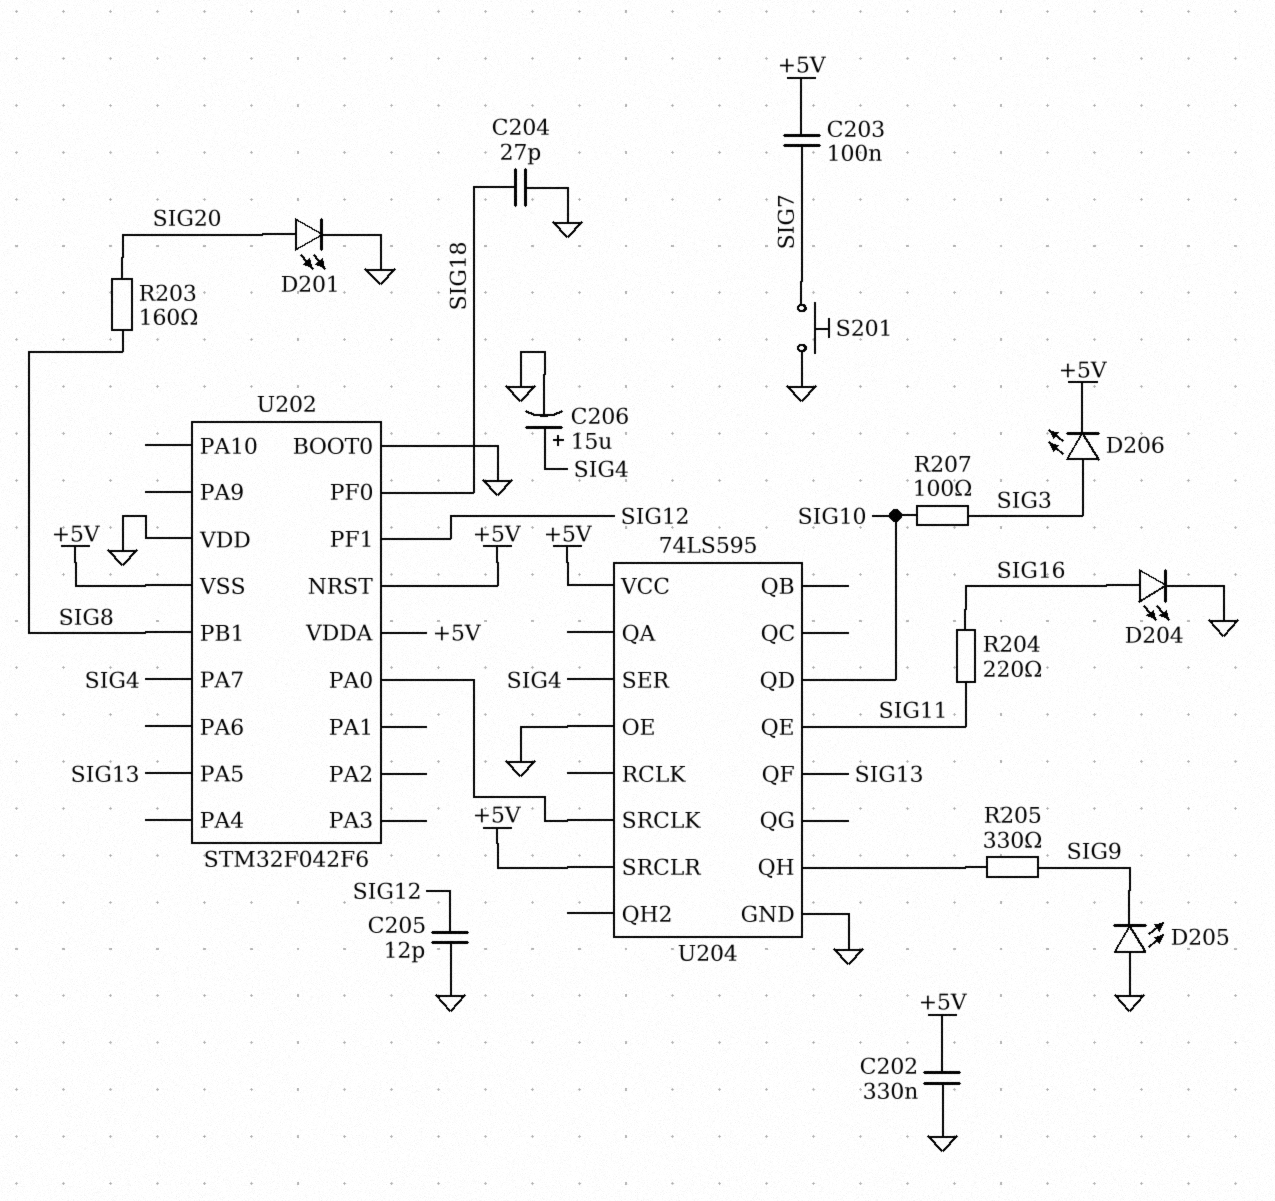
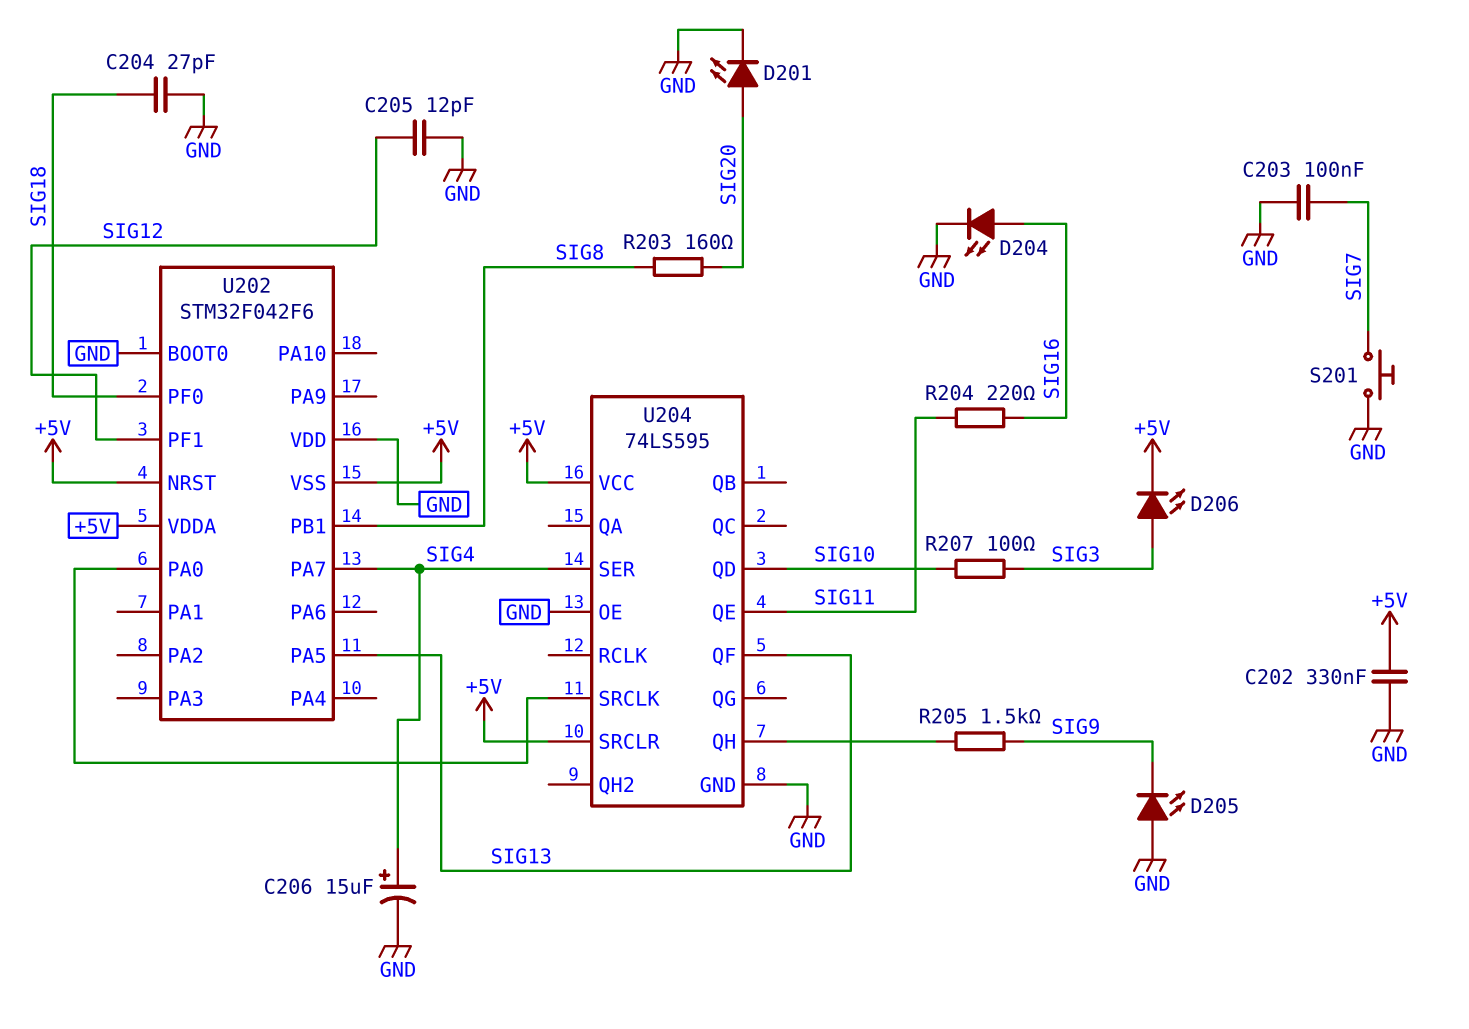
C203: 100nF (+5V, SIG7) -> 100nF (GND, SIG7)
R205: 330 (SIG9, U204/QH) -> 1.5k (SIG9, U204/QH)

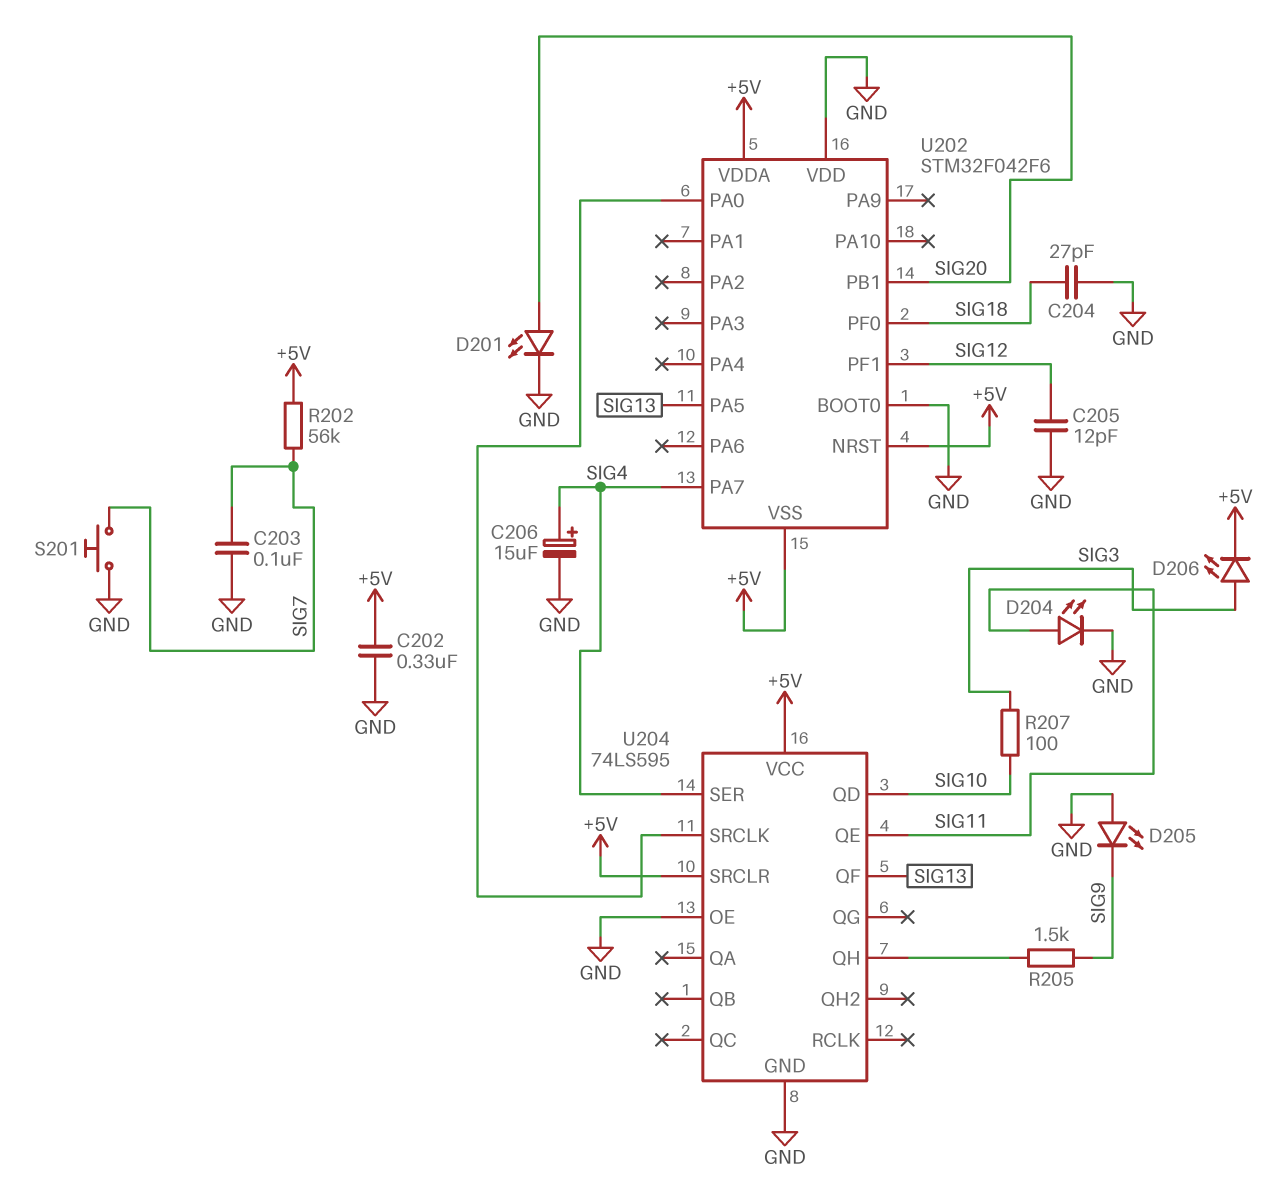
D204: LED (A SIG16, K GND) -> LED (A SIG11, K GND)
R202: none -> 56k (+5V, SIG7)
R203: 160 (SIG8, SIG20) -> none
R204: 220 (SIG11, SIG16) -> none
U202 pin PB1: SIG8 -> SIG20

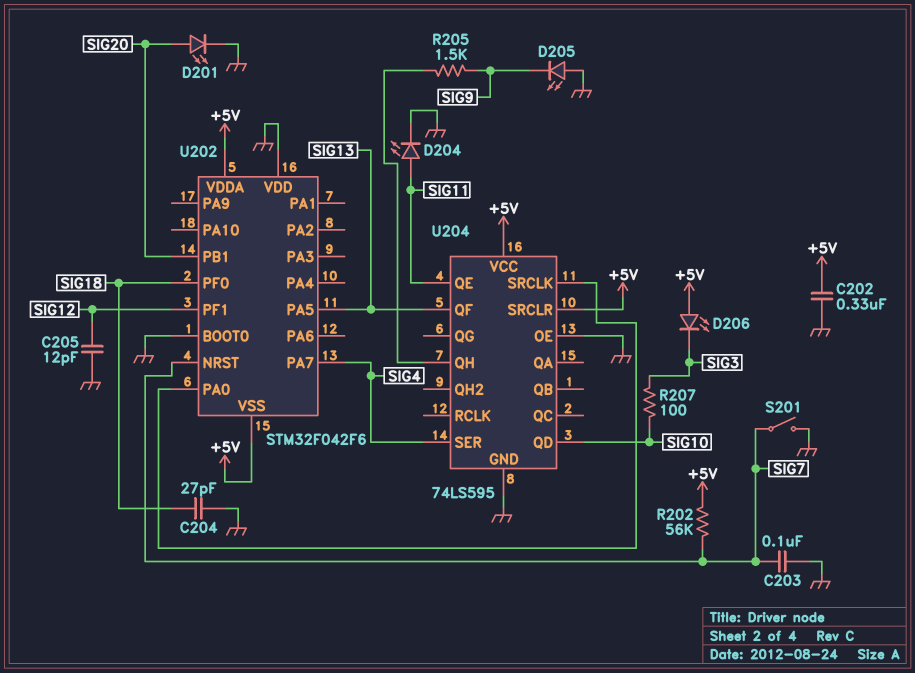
C206: 15uF (plus SIG4, minus GND) -> none
D206: LED (A SIG3, K +5V) -> LED (A +5V, K SIG3)
S201: button (GND, SIG7) -> switch (GND, SIG7)
U202 pin NRST: +5V -> SIG7

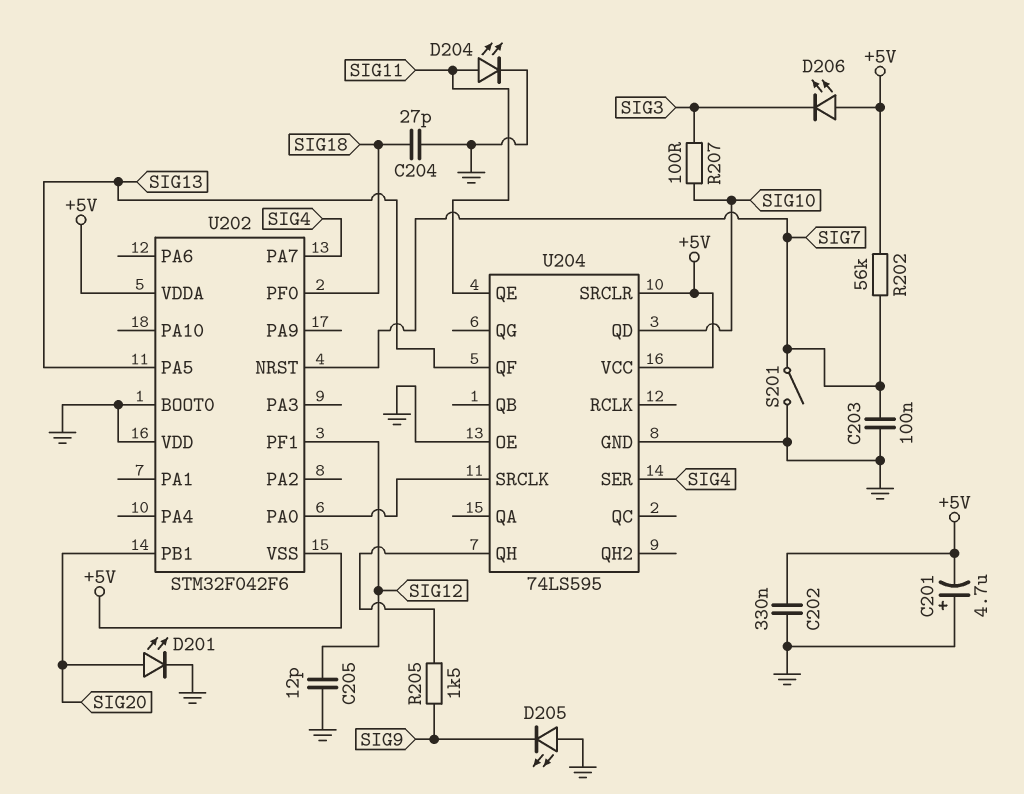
C201: none -> 4.7uF (plus GND, minus +5V)

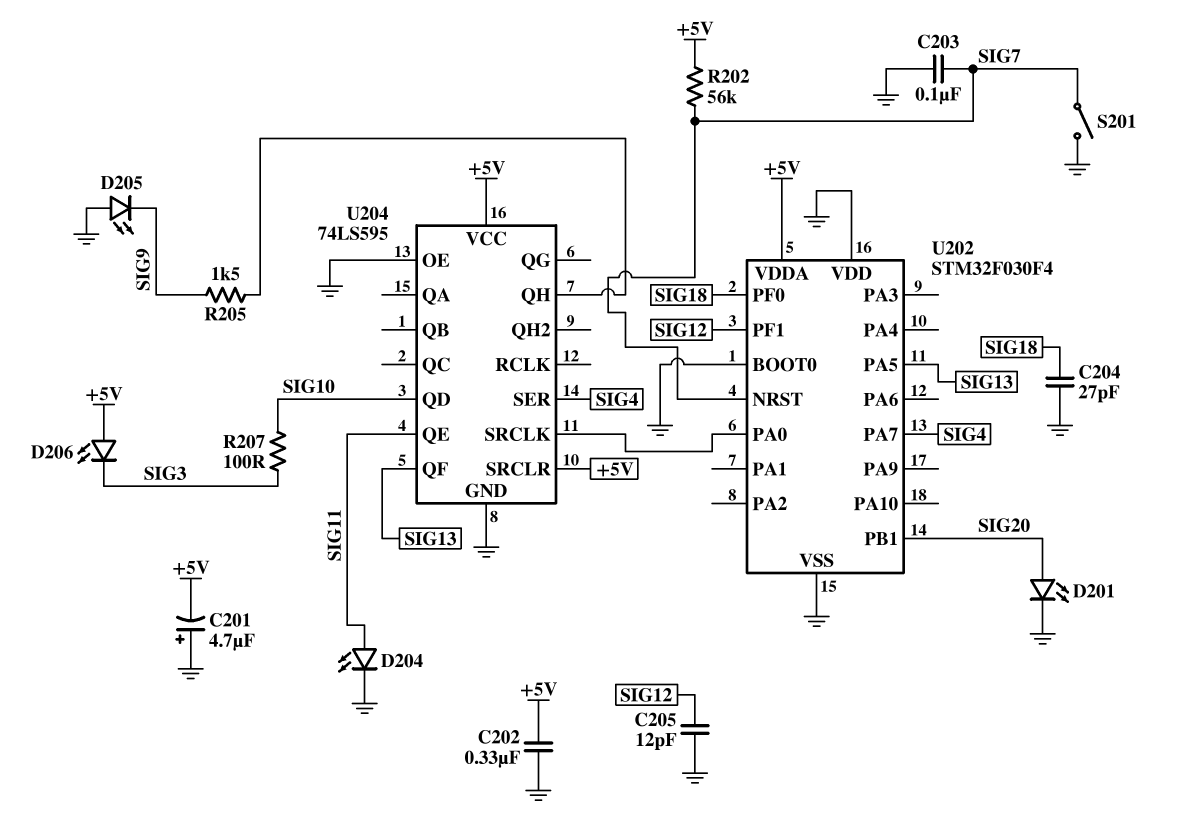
U202: STM32F042F6 -> STM32F030F4
U202 pin VSS: +5V -> GND

